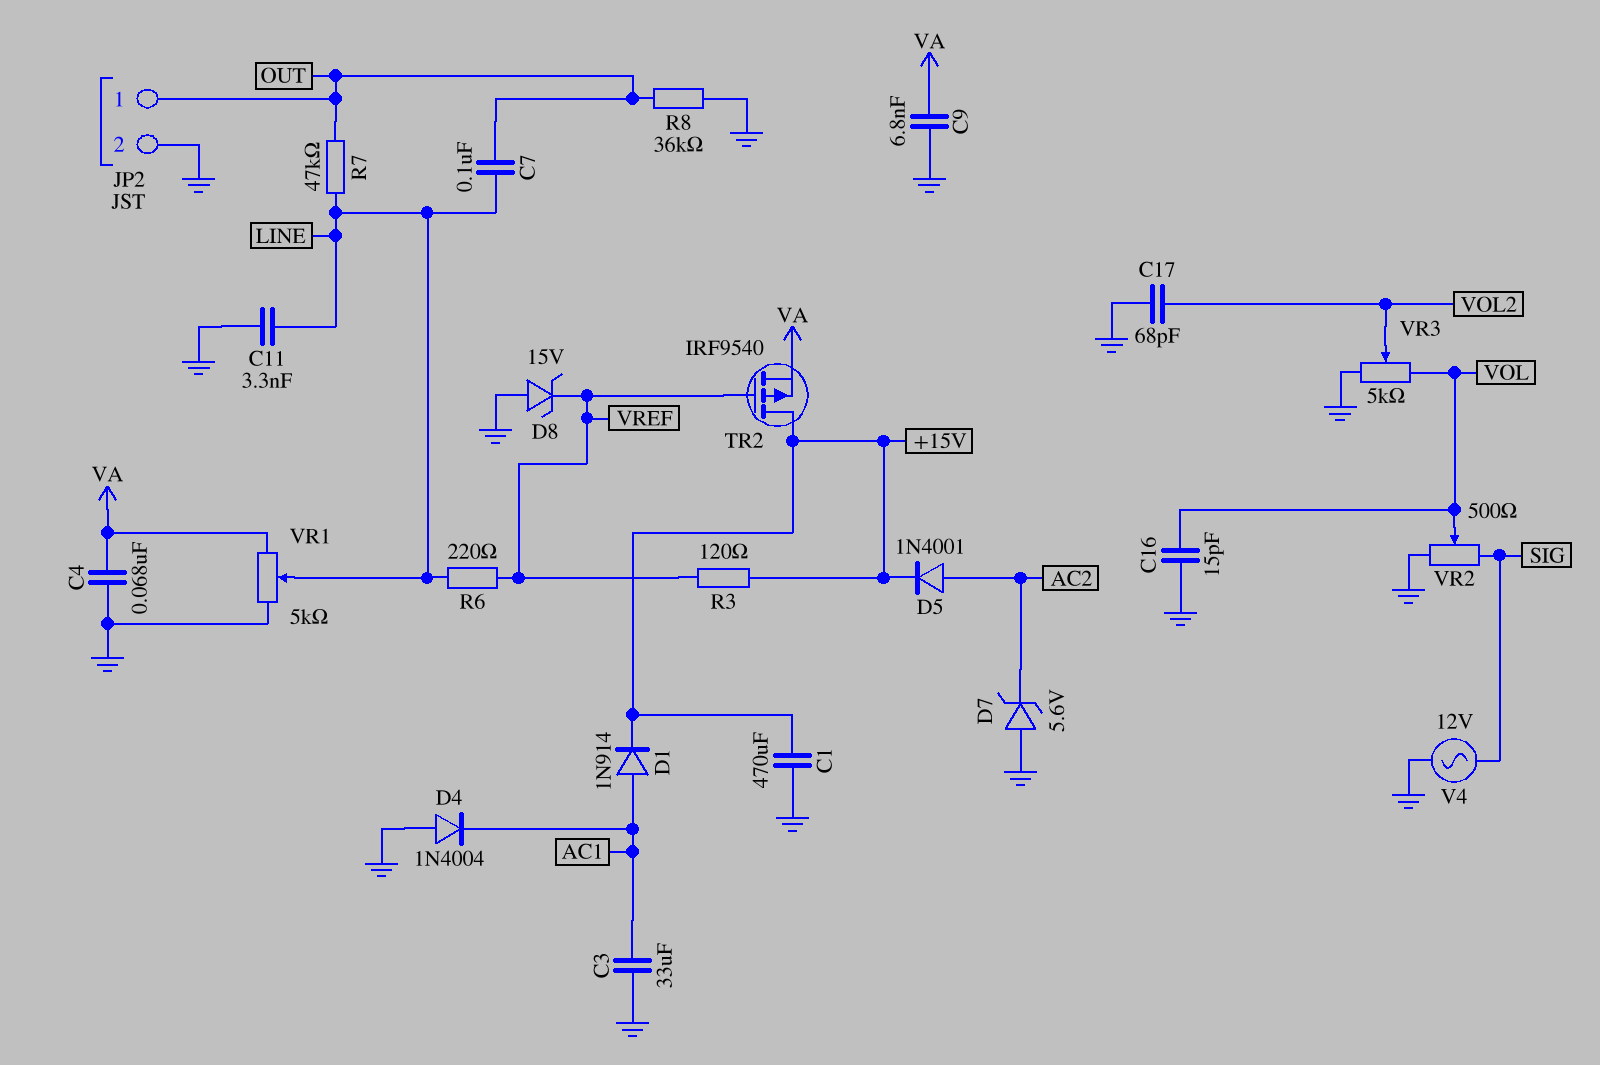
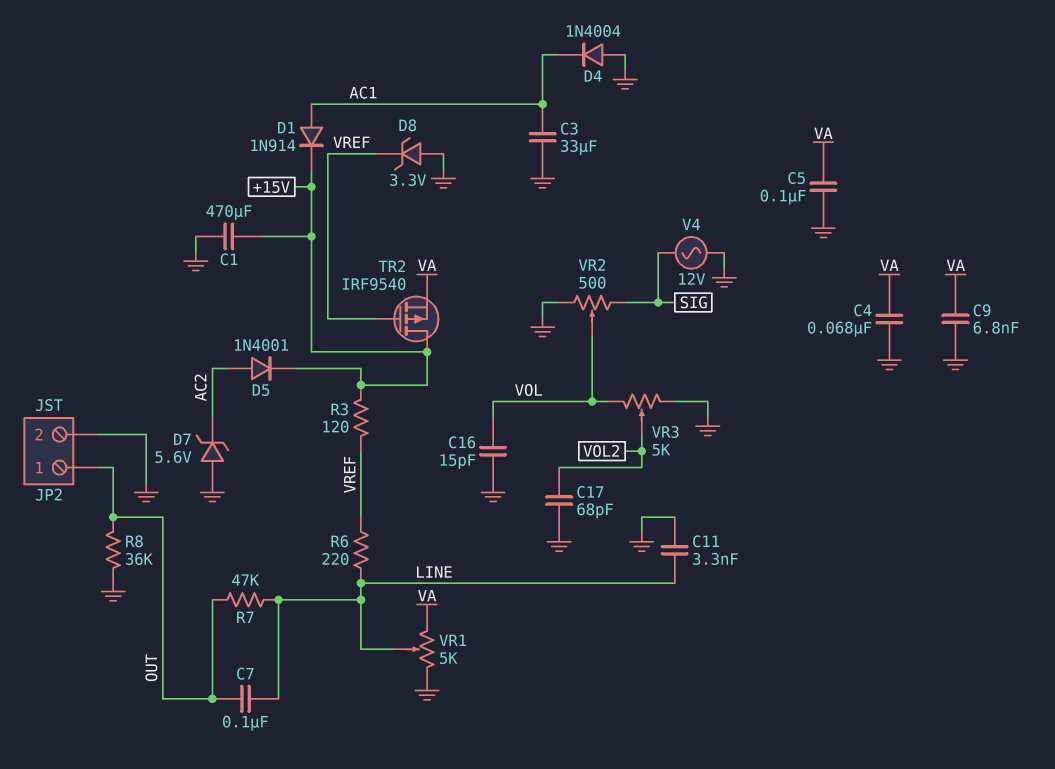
C5: none -> 100nF (GND, VA)
D8: zener 15V (A GND, K VREF) -> zener 3.3V (A GND, K VREF)

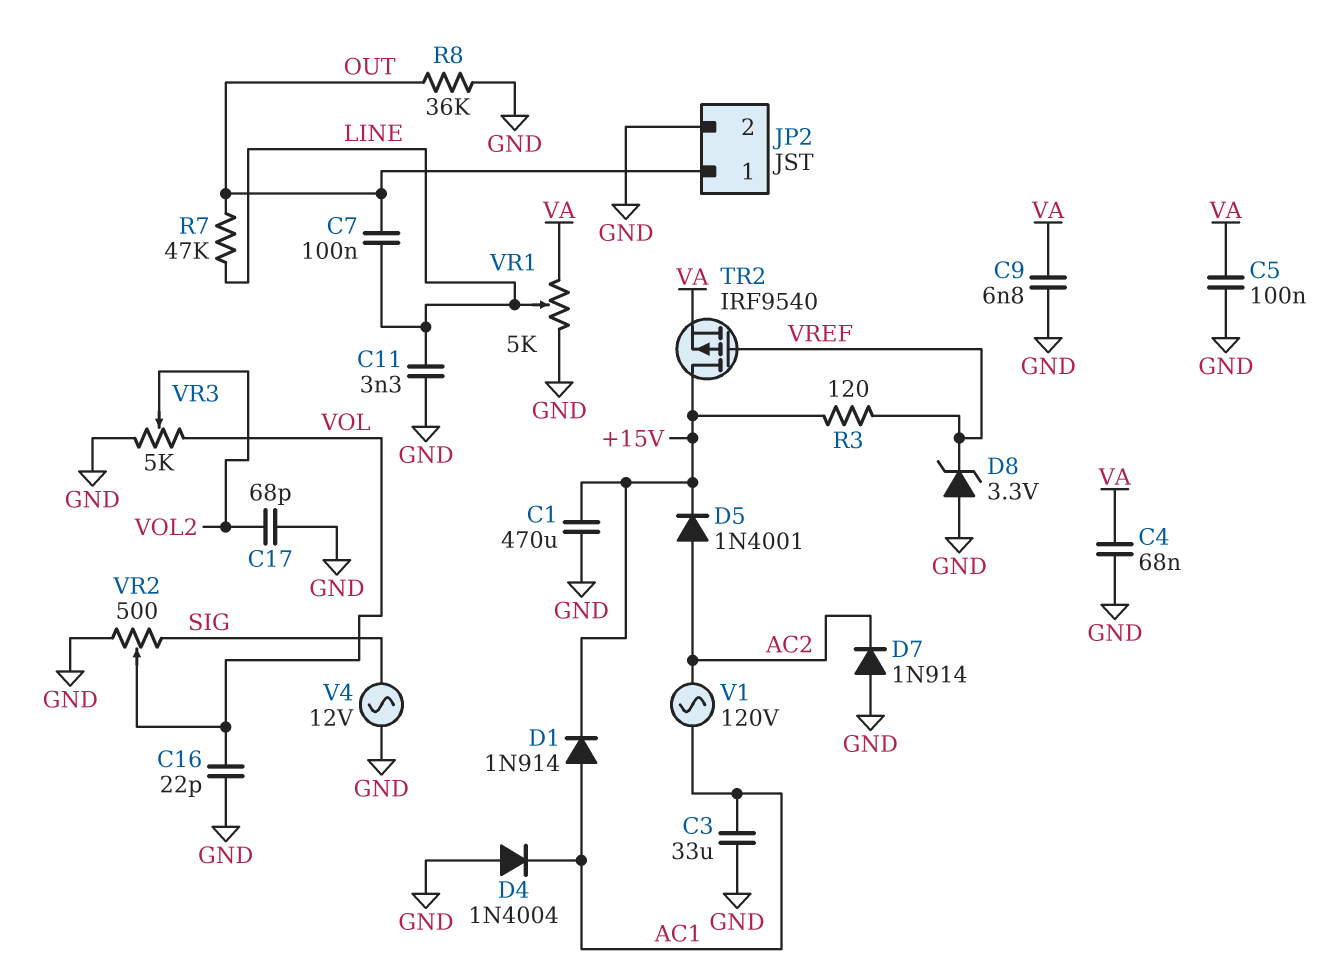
C16: 15pF (GND, VOL) -> 22pF (GND, VOL)
D7: zener 5.6V (A GND, K AC2) -> diode 1N914 (A GND, K AC2)
R6: 220 (LINE, VREF) -> none
V1: none -> AC 120V (AC1, AC2)

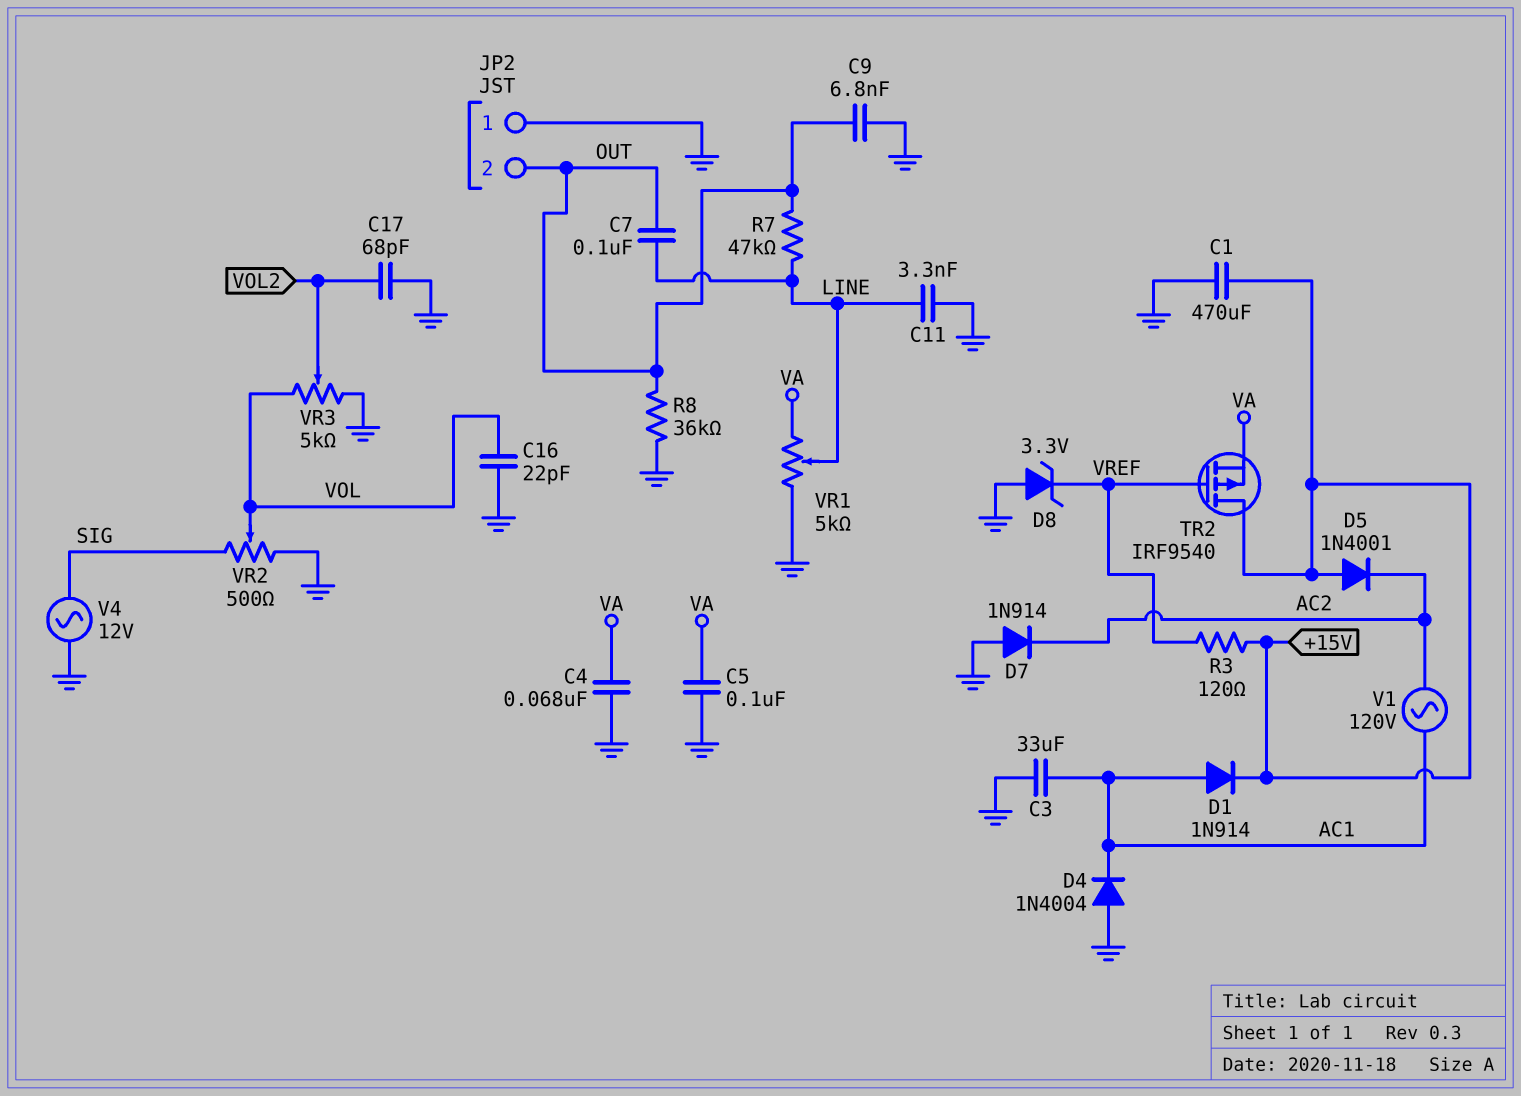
C9: 6.8nF (GND, VA) -> 6.8nF (GND, OUT)
D5: diode 1N4001 (A AC2, K +15V) -> diode 1N4001 (A +15V, K AC2)
JP2 pin 1: OUT -> GND
JP2 pin 2: GND -> OUT

